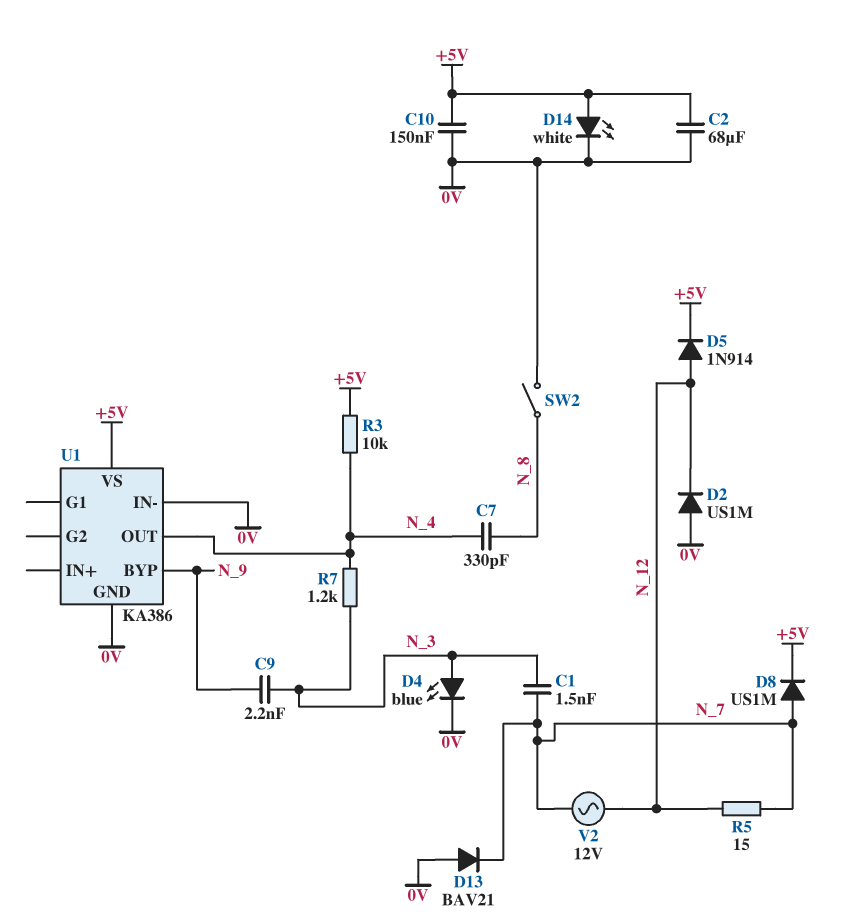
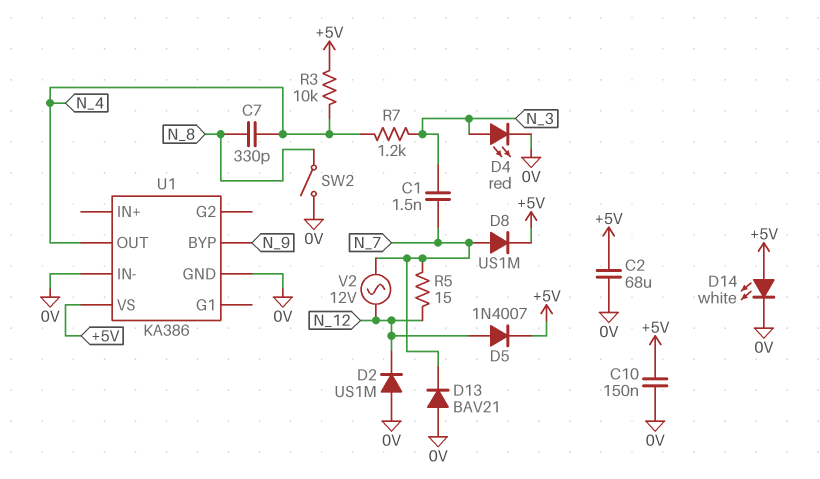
C9: 2.2nF (N_3, N_9) -> none
D4: LED blue (A N_3, K 0V) -> LED red (A N_3, K 0V)
D5: diode 1N914 (A N_12, K +5V) -> diode 1N4007 (A N_12, K +5V)

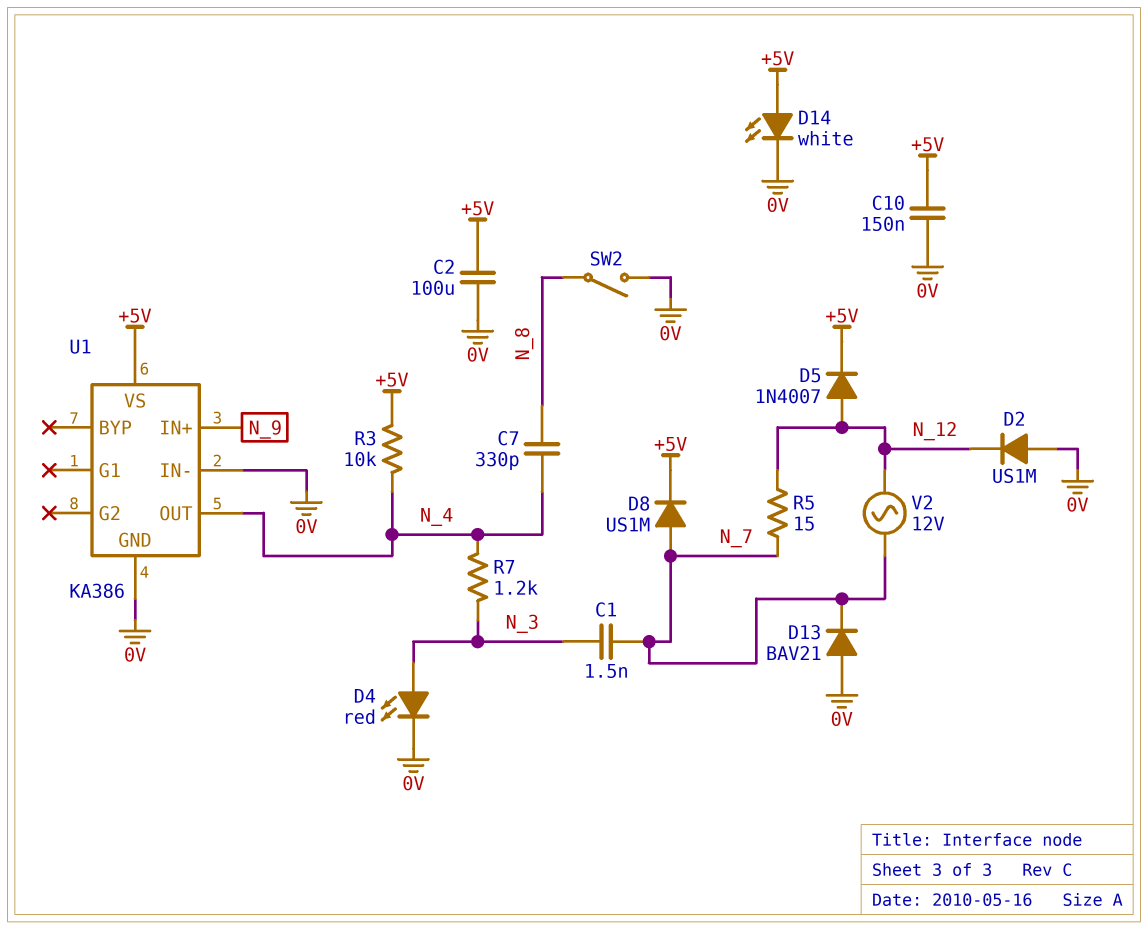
C2: 68uF (+5V, 0V) -> 100uF (+5V, 0V)
U1 pin BYP: N_9 -> none
U1 pin IN+: none -> N_9

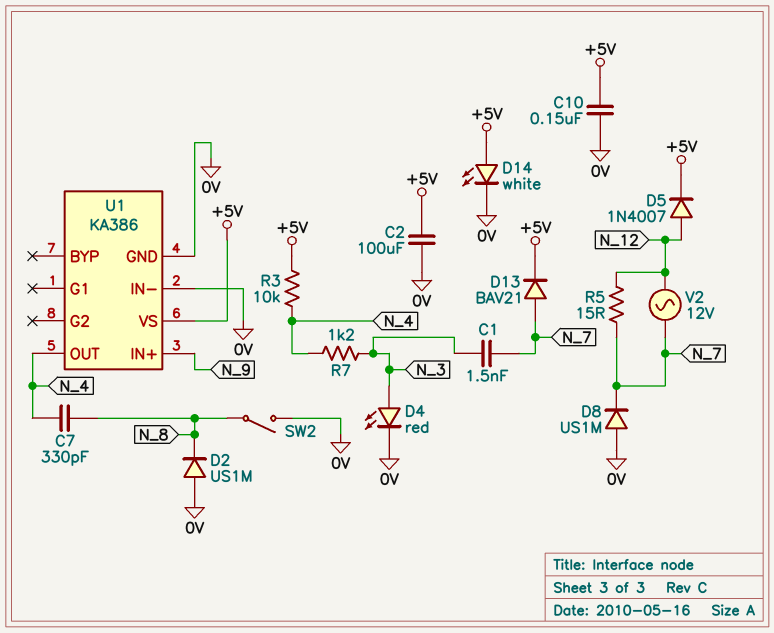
D2: diode US1M (A 0V, K N_12) -> diode US1M (A 0V, K N_8)
D8: diode US1M (A N_7, K +5V) -> diode US1M (A 0V, K N_7)
D13: diode BAV21 (A 0V, K N_7) -> diode BAV21 (A N_7, K +5V)

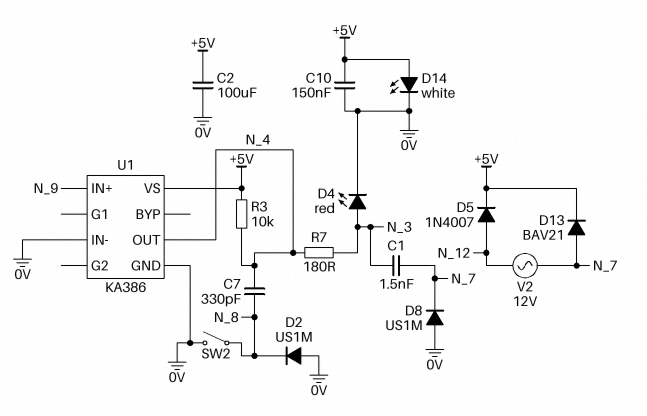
R5: 15 (N_7, N_12) -> none
R7: 1.2k (N_3, N_4) -> 180 (N_3, N_4)

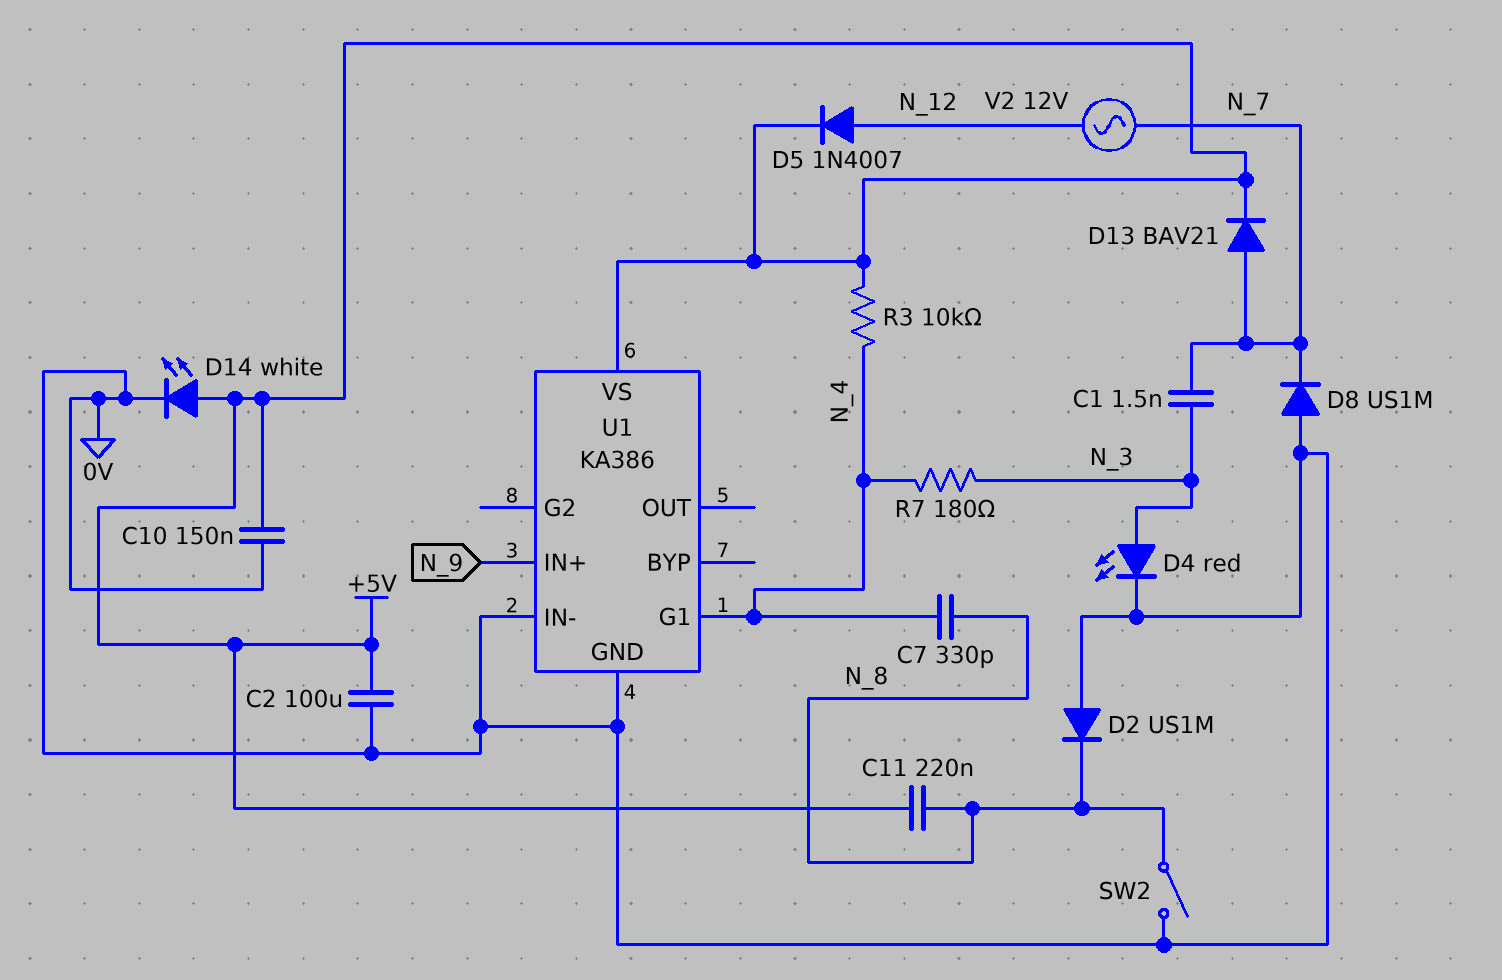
C11: none -> 220nF (+5V, N_8)
U1 pin G1: none -> N_4
U1 pin OUT: N_4 -> none

